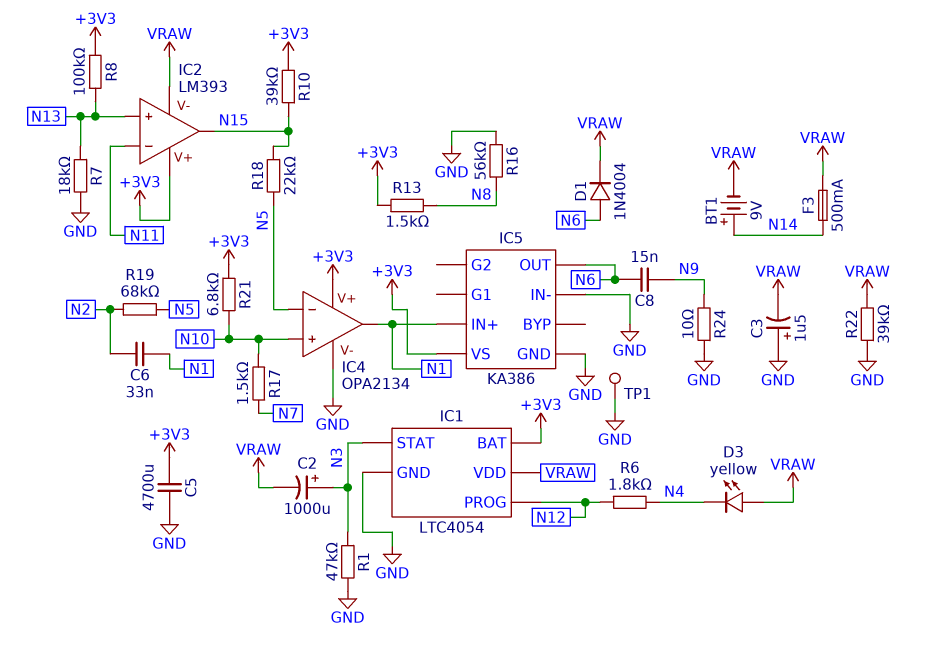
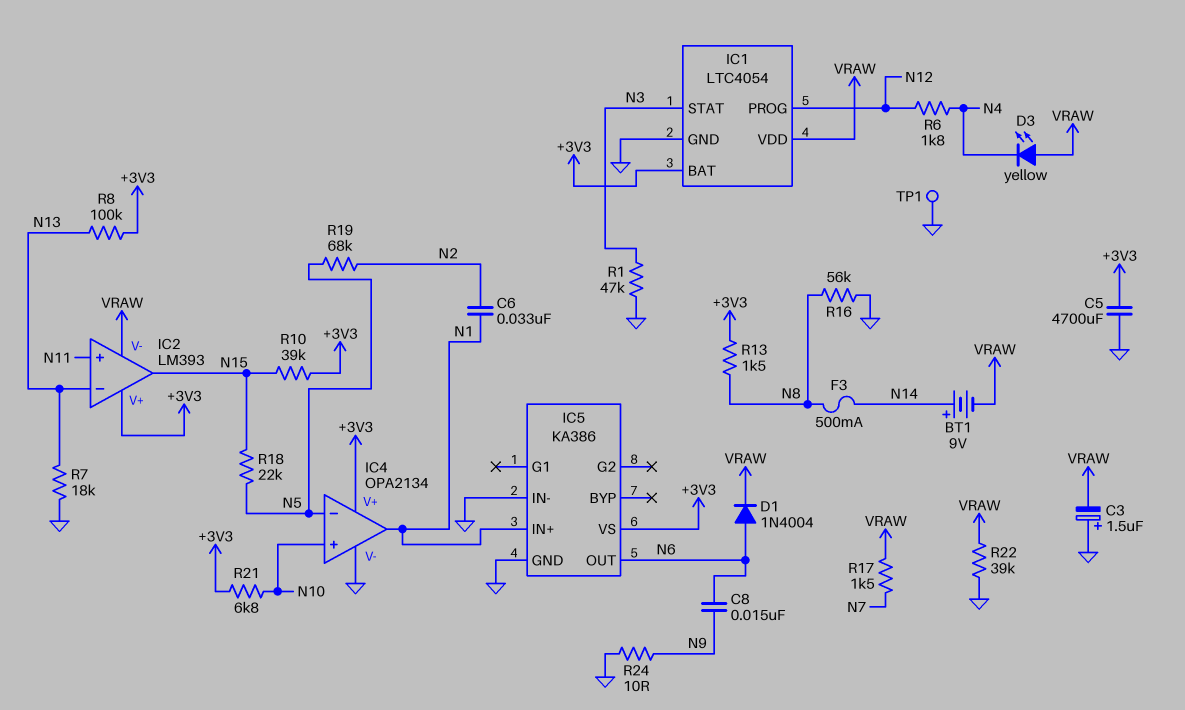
C2: 1000uF (plus N3, minus VRAW) -> none
F3: 500mA (N14, VRAW) -> 500mA (N8, N14)
IC2 pin in+: N13 -> N11
IC2 pin in-: N11 -> N13
R17: 1.5k (N7, N10) -> 1.5k (N7, VRAW)

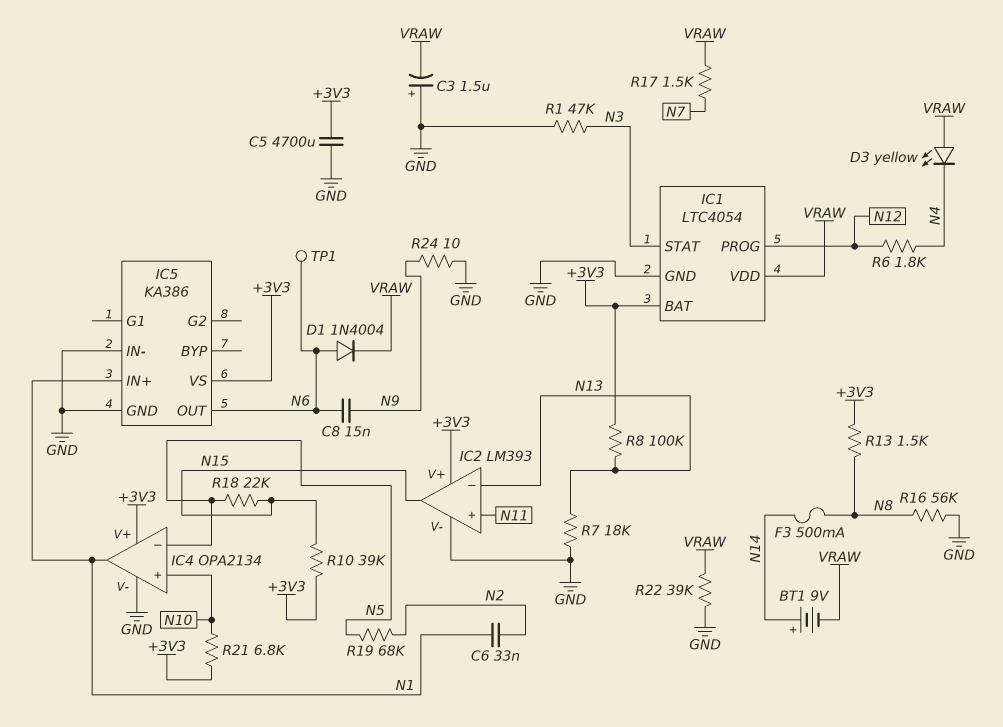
IC2 pin V-: VRAW -> GND
TP1: test point (GND) -> test point (N6)

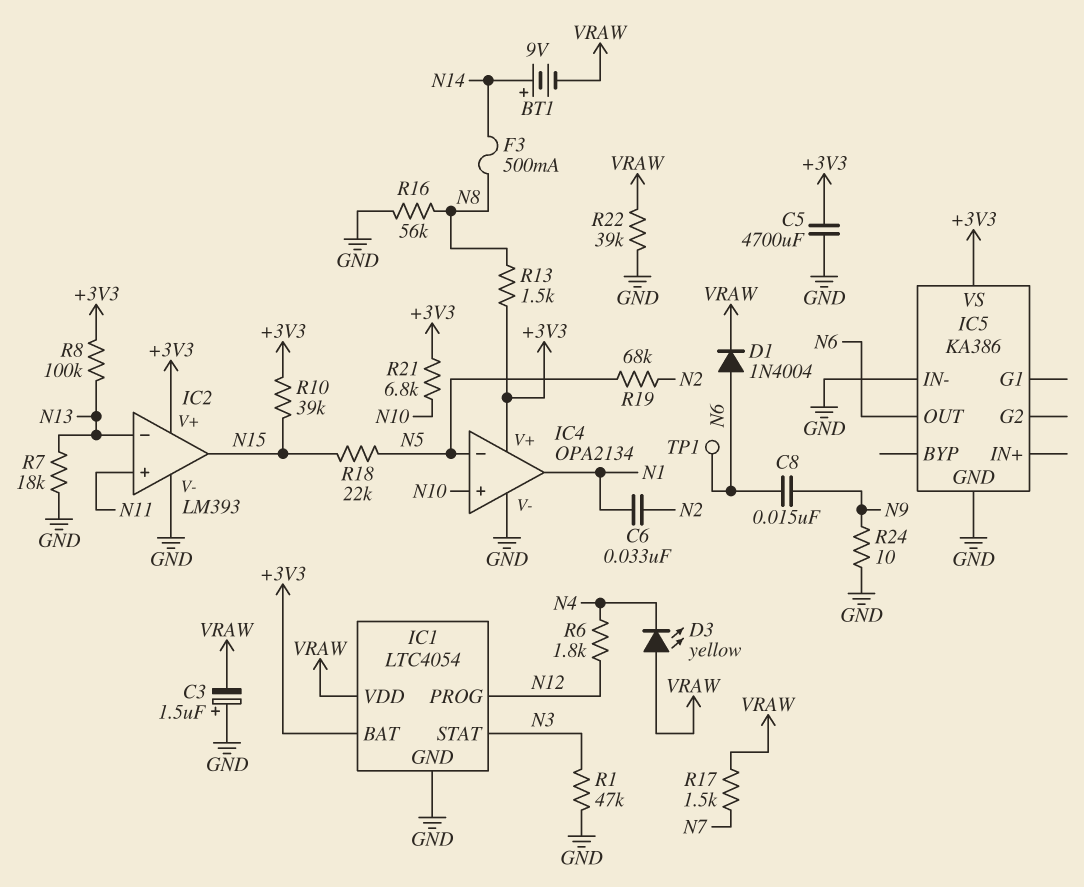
IC5 pin IN+: N1 -> none

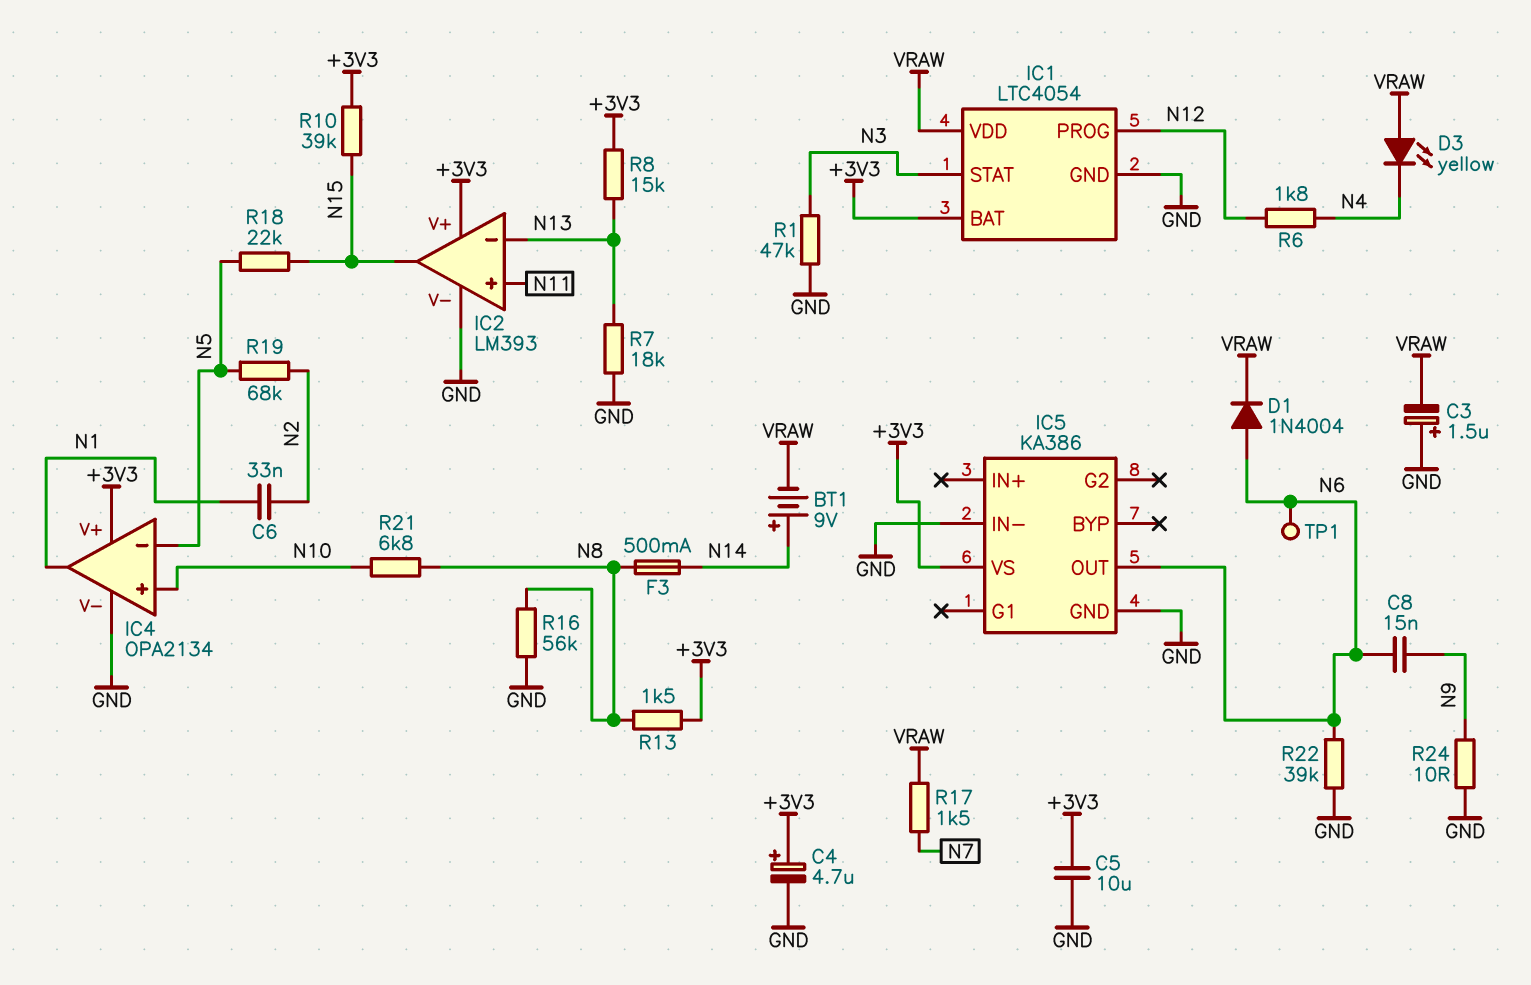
C4: none -> 4.7uF (plus +3V3, minus GND)
C5: 4700uF (+3V3, GND) -> 10uF (+3V3, GND)
R8: 100k (+3V3, N13) -> 15k (+3V3, N13)
R21: 6.8k (+3V3, N10) -> 6.8k (N8, N10)
R22: 39k (GND, VRAW) -> 39k (GND, N6)

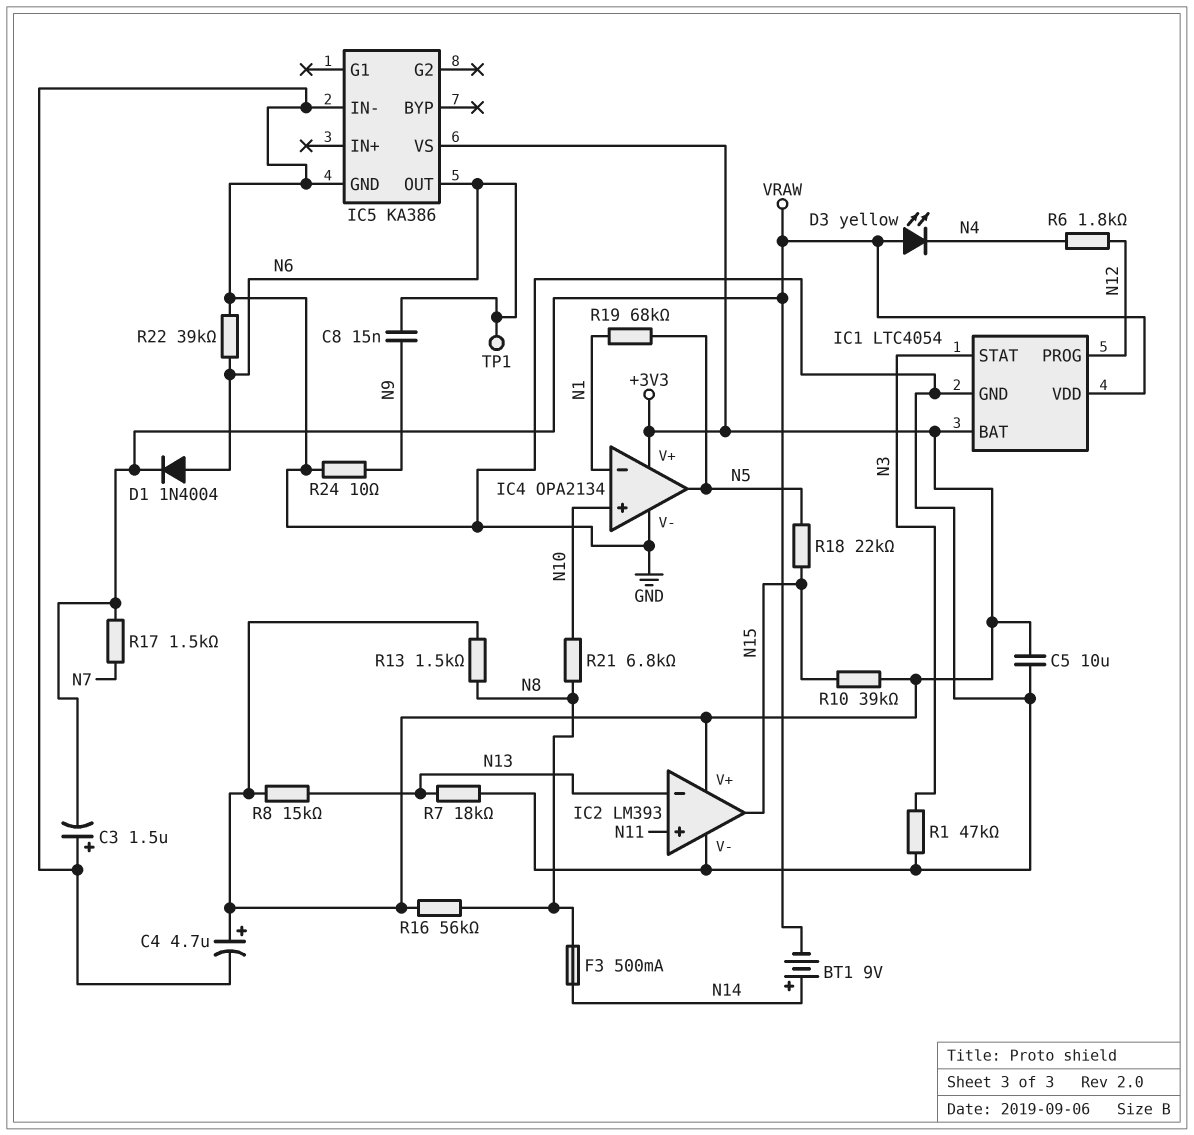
C6: 33nF (N1, N2) -> none
IC4 pin in-: N5 -> N1
IC4 pin out: N1 -> N5
R16: 56k (GND, N8) -> 56k (+3V3, N8)
R19: 68k (N2, N5) -> 68k (N1, N5)

